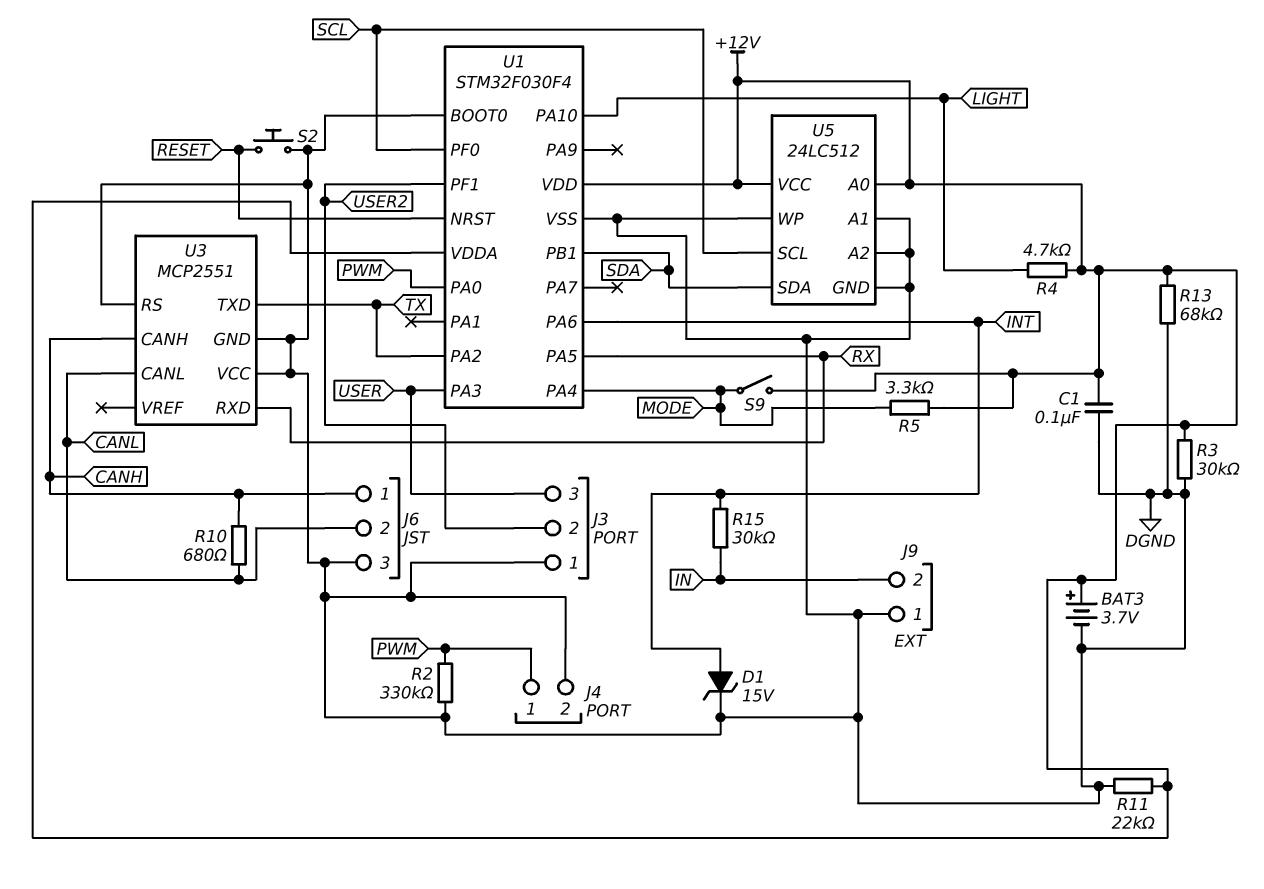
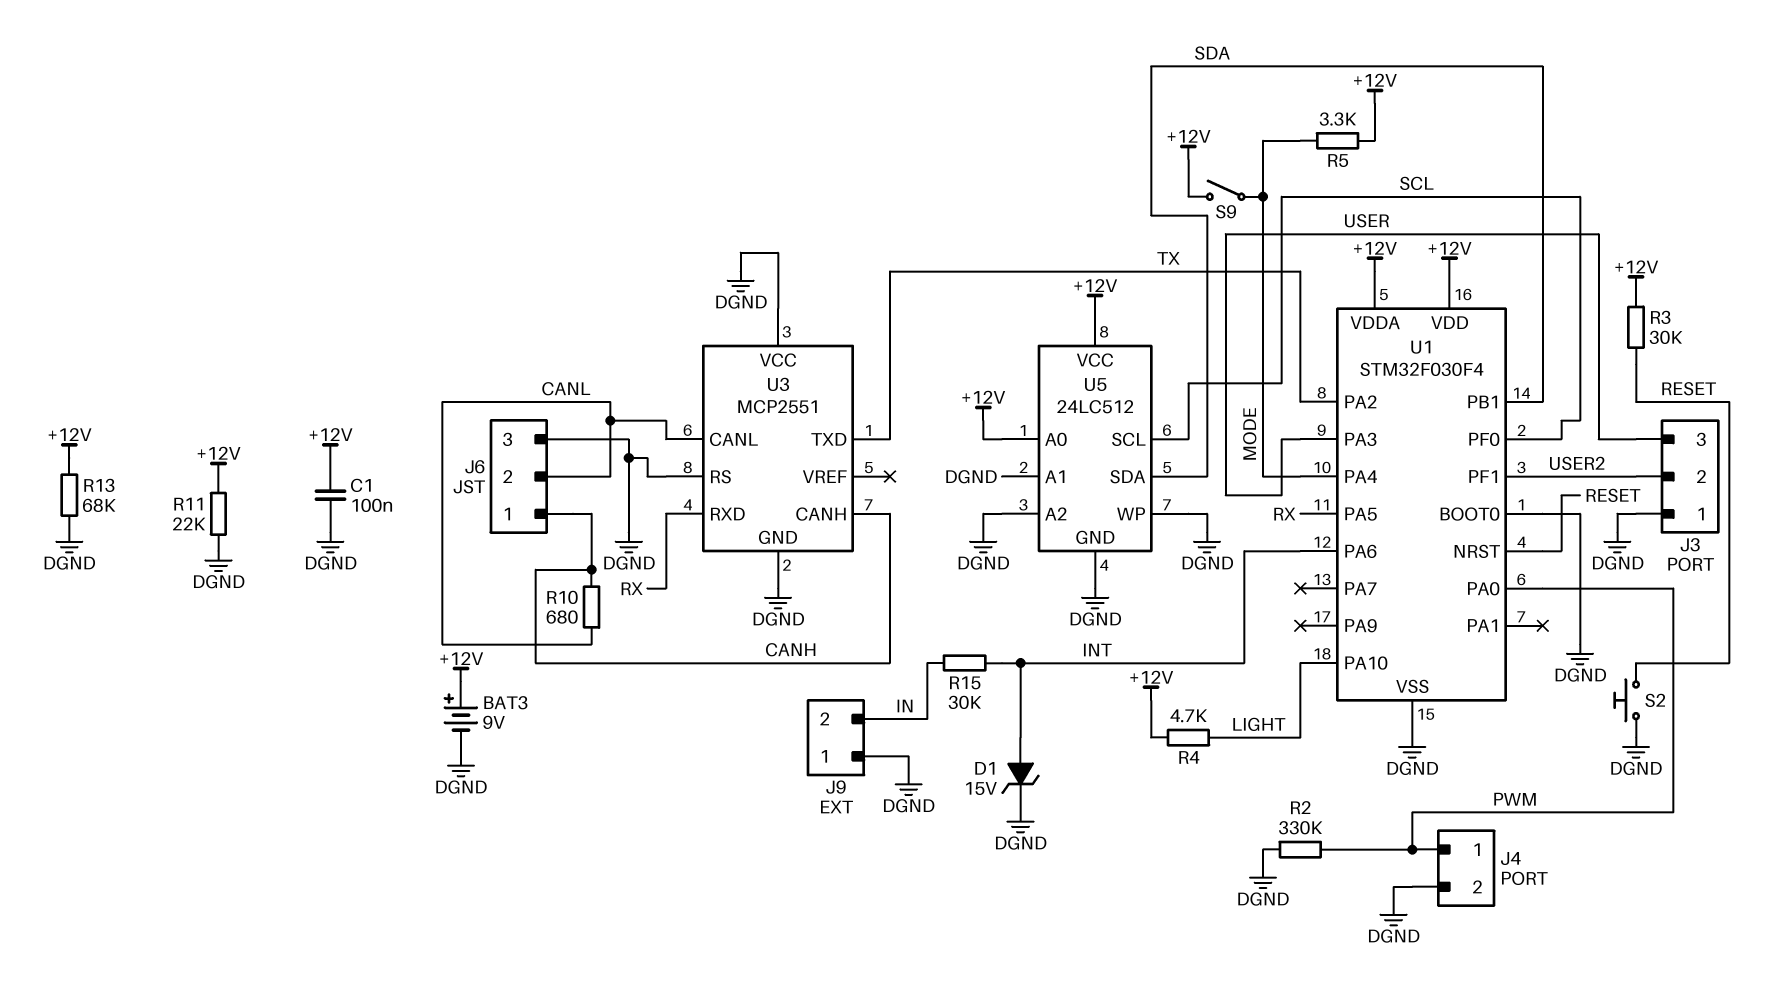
BAT3: 3.7V (plus +12V, minus DGND) -> 9V (plus +12V, minus DGND)
R3: 30k (+12V, DGND) -> 30k (+12V, RESET)

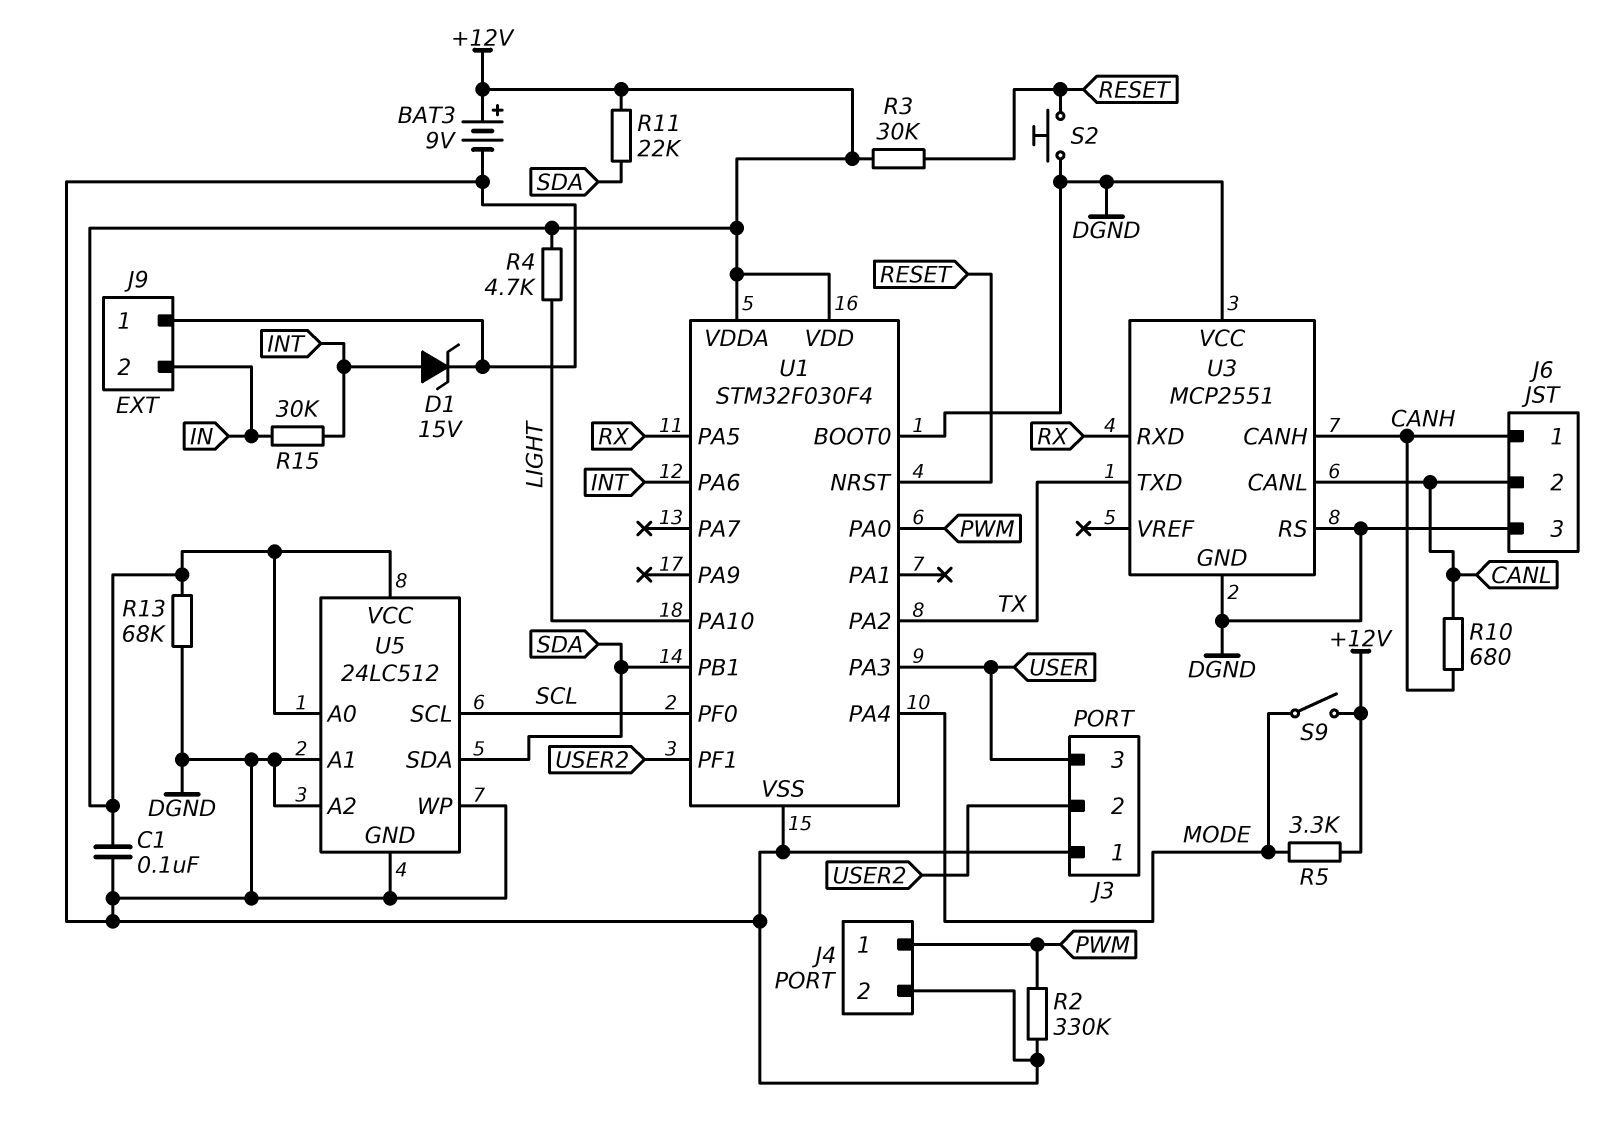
R11: 22k (+12V, DGND) -> 22k (+12V, SDA)

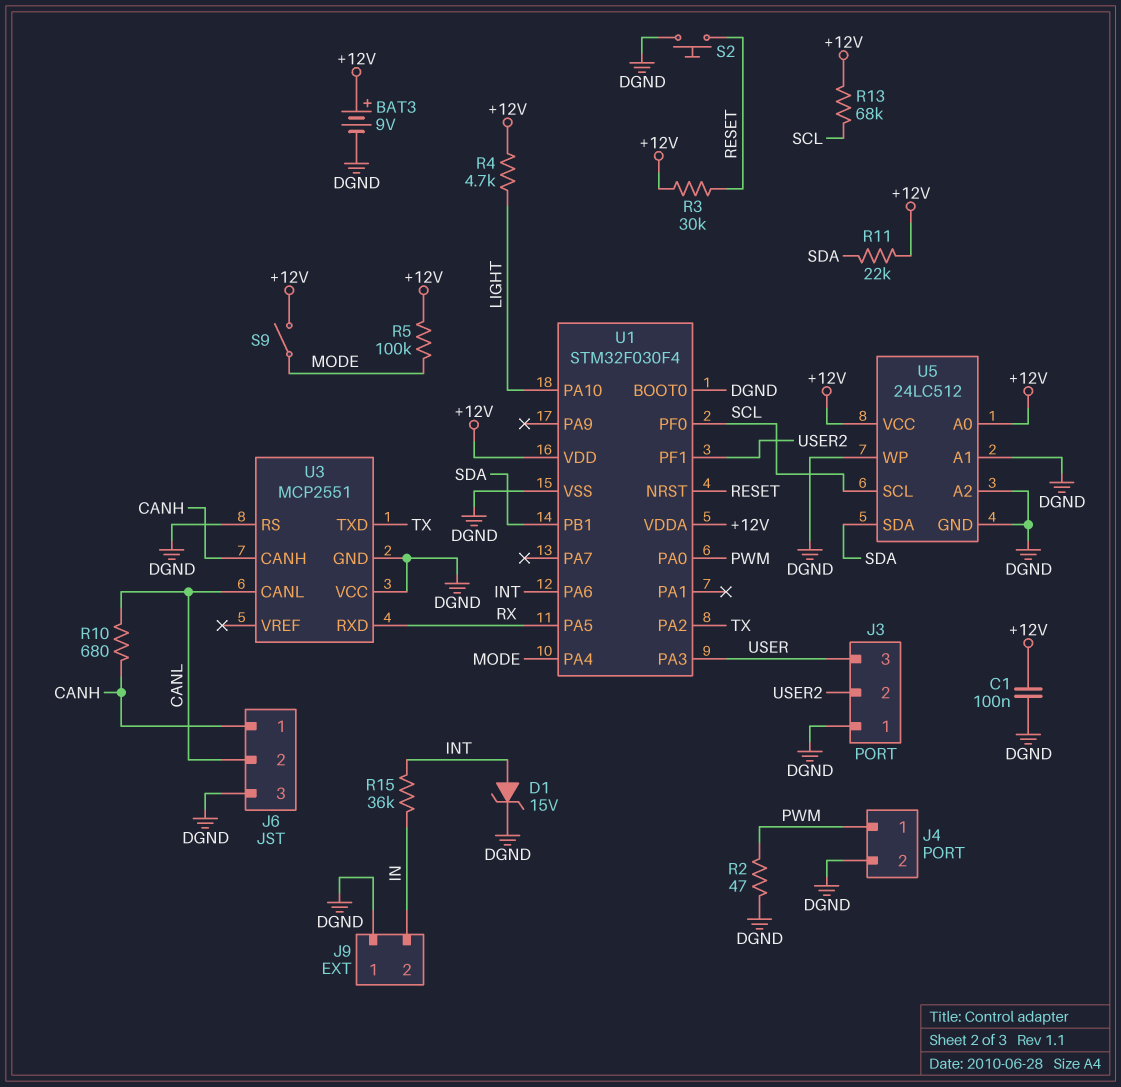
R2: 330k (DGND, PWM) -> 47 (DGND, PWM)
R5: 3.3k (+12V, MODE) -> 100k (+12V, MODE)
R13: 68k (+12V, DGND) -> 68k (+12V, SCL)
R15: 30k (IN, INT) -> 36k (IN, INT)

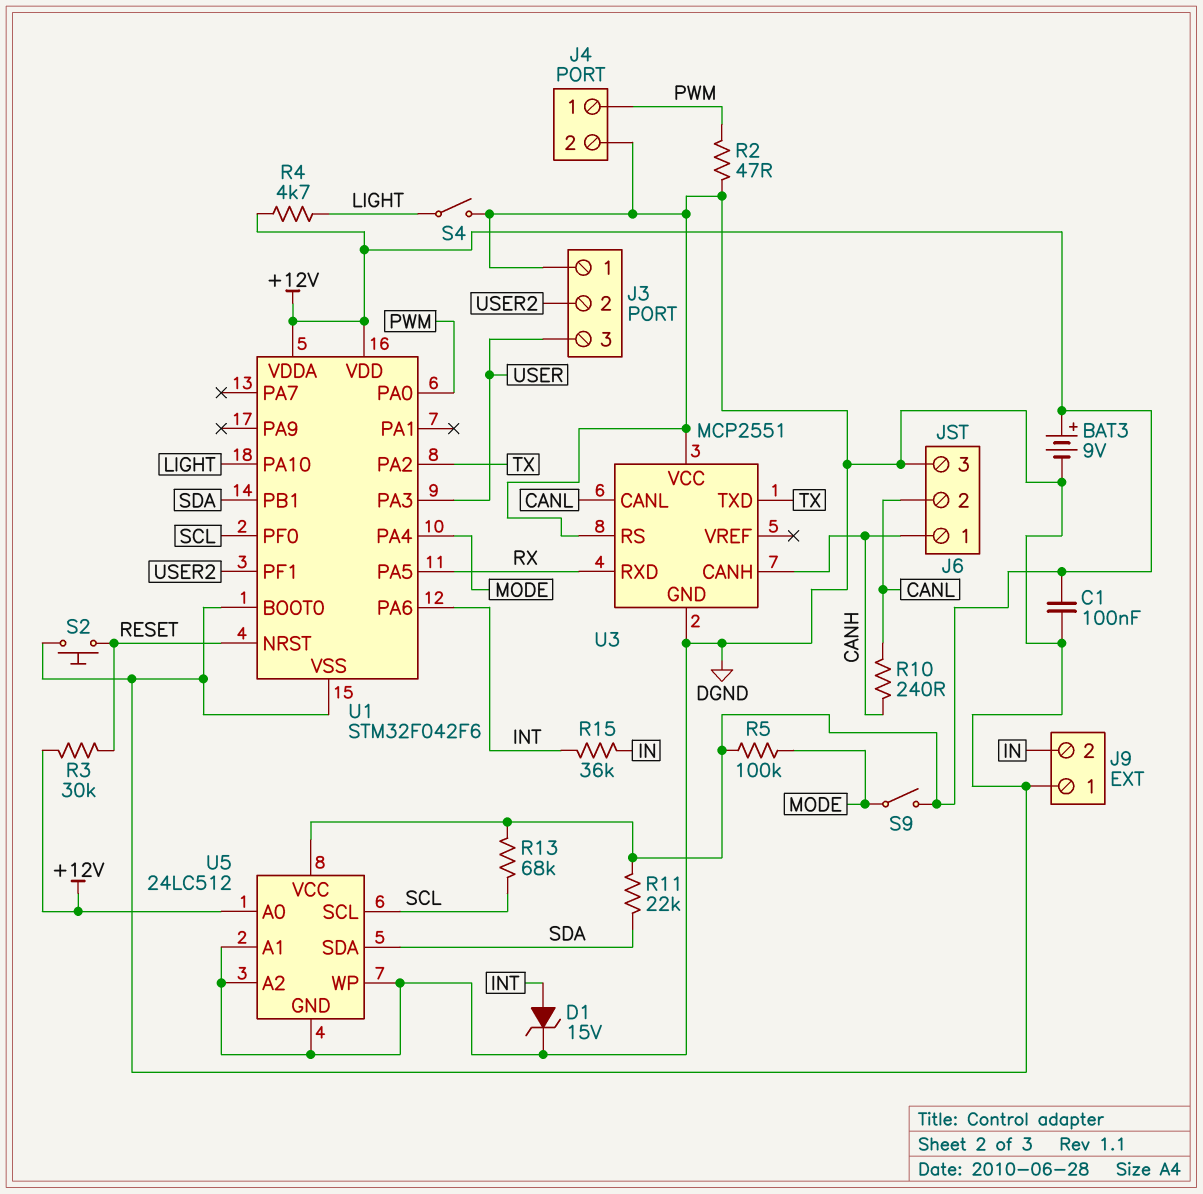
R10: 680 (CANH, CANL) -> 240 (CANH, CANL)
S4: none -> switch (DGND, LIGHT)
U1: STM32F030F4 -> STM32F042F6

